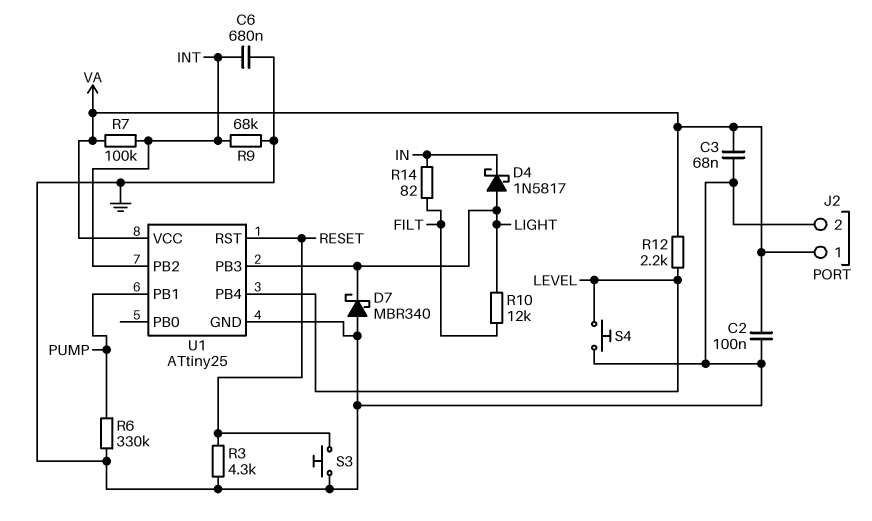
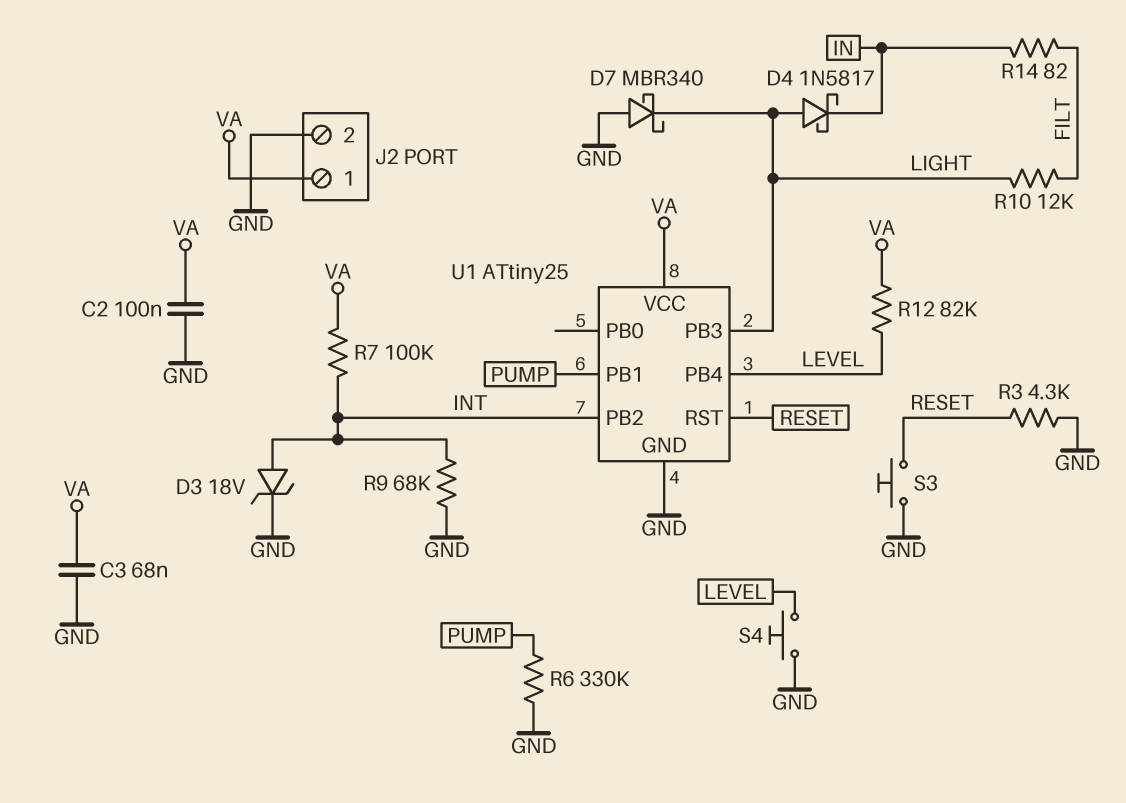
C6: 680nF (GND, INT) -> none
D3: none -> zener 18V (A INT, K GND)
R12: 2.2k (LEVEL, VA) -> 82k (LEVEL, VA)

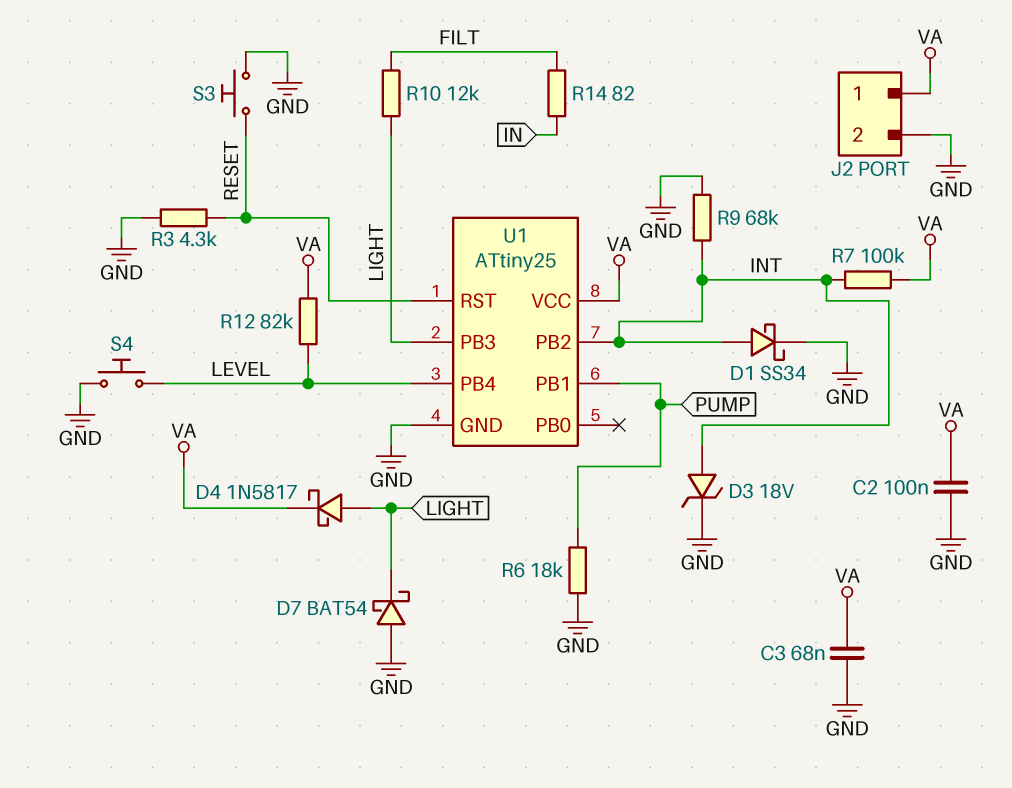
D1: none -> schottky SS34 (A INT, K GND)
D4: schottky 1N5817 (A LIGHT, K IN) -> schottky 1N5817 (A LIGHT, K VA)
D7: schottky MBR340 (A GND, K LIGHT) -> schottky BAT54 (A GND, K LIGHT)
R6: 330k (GND, PUMP) -> 18k (GND, PUMP)

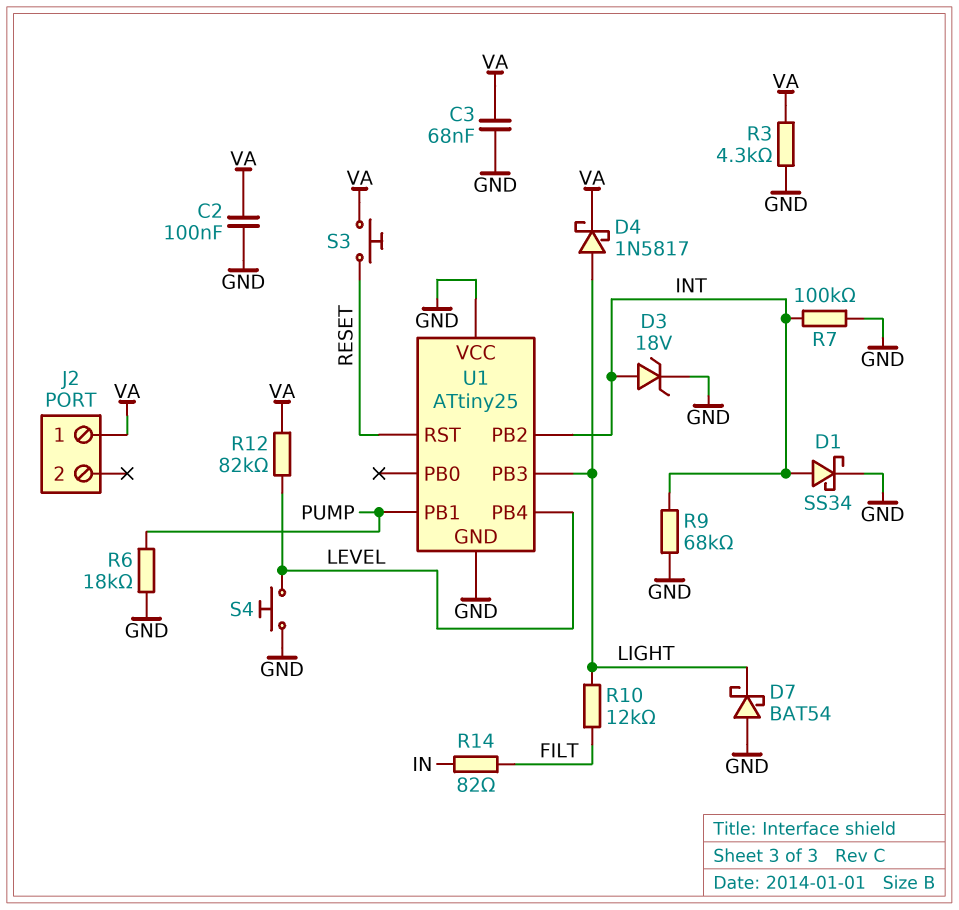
J2 pin 2: GND -> none
R3: 4.3k (GND, RESET) -> 4.3k (GND, VA)
R7: 100k (INT, VA) -> 100k (GND, INT)
S3: button (GND, RESET) -> button (RESET, VA)
U1 pin VCC: VA -> GND

